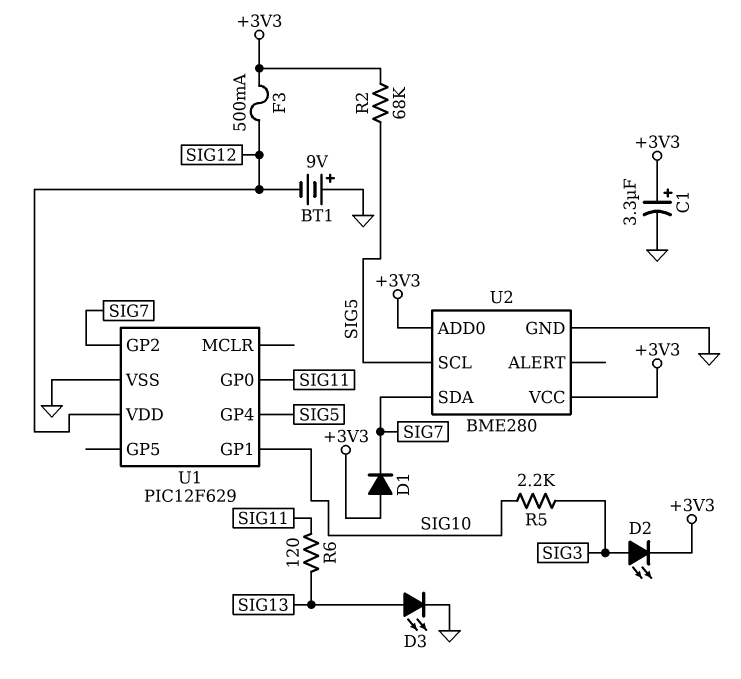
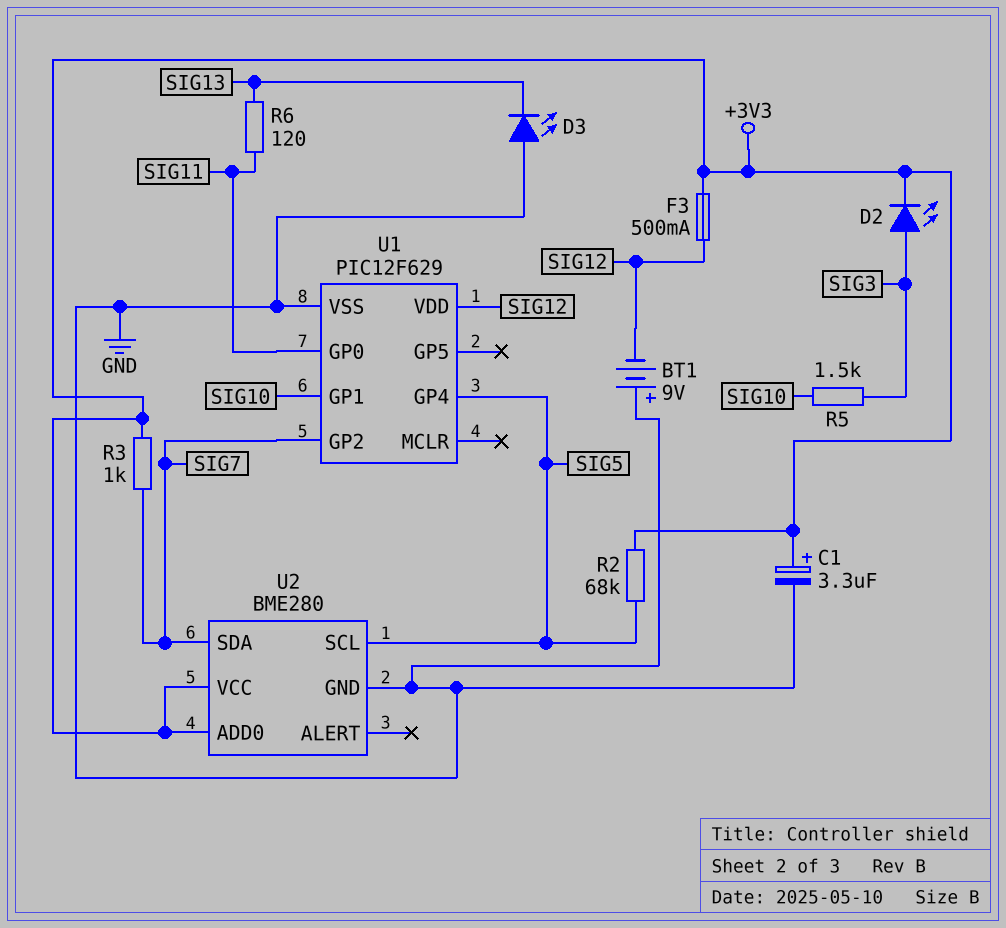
D1: diode (A +3V3, K SIG7) -> none
D3: LED (A SIG13, K GND) -> LED (A GND, K SIG13)
R3: none -> 1k (+3V3, SIG7)
R5: 2.2k (SIG3, SIG10) -> 1.5k (SIG3, SIG10)

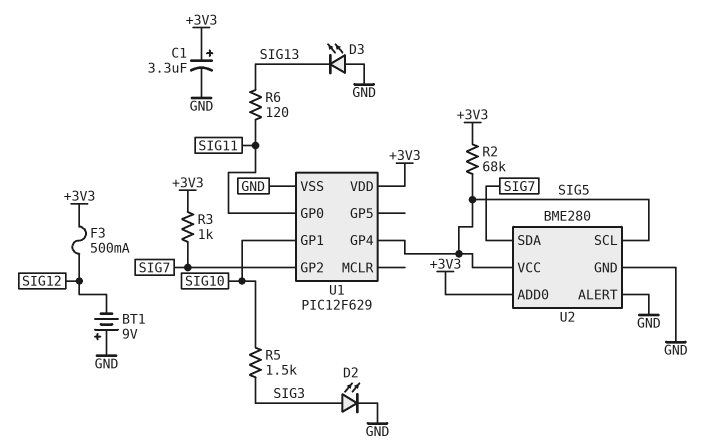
D2: LED (A SIG3, K +3V3) -> LED (A SIG3, K GND)
U1 pin VDD: SIG12 -> +3V3
U2 pin ALERT: none -> GND
U2 pin VCC: +3V3 -> SIG5

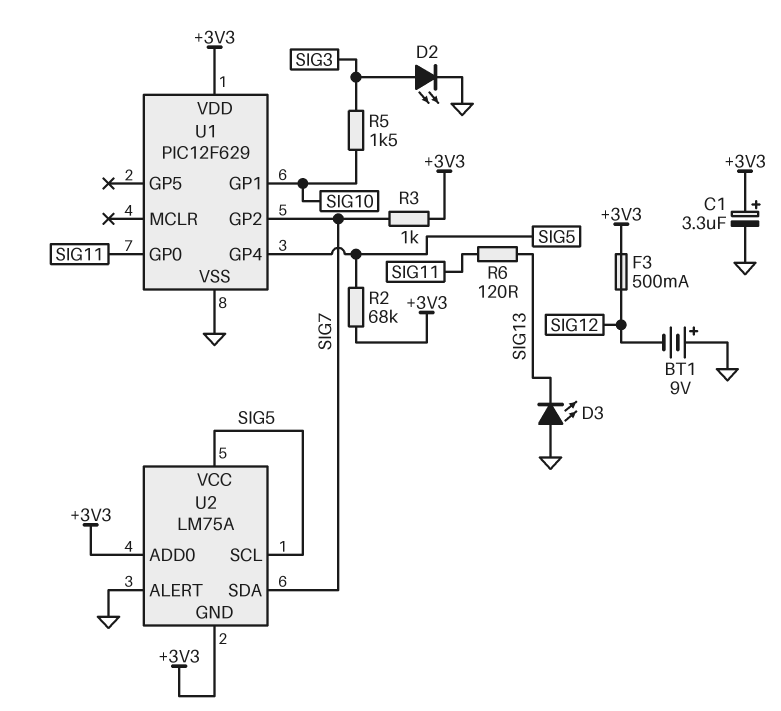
U2: BME280 -> LM75A
U2 pin GND: GND -> +3V3

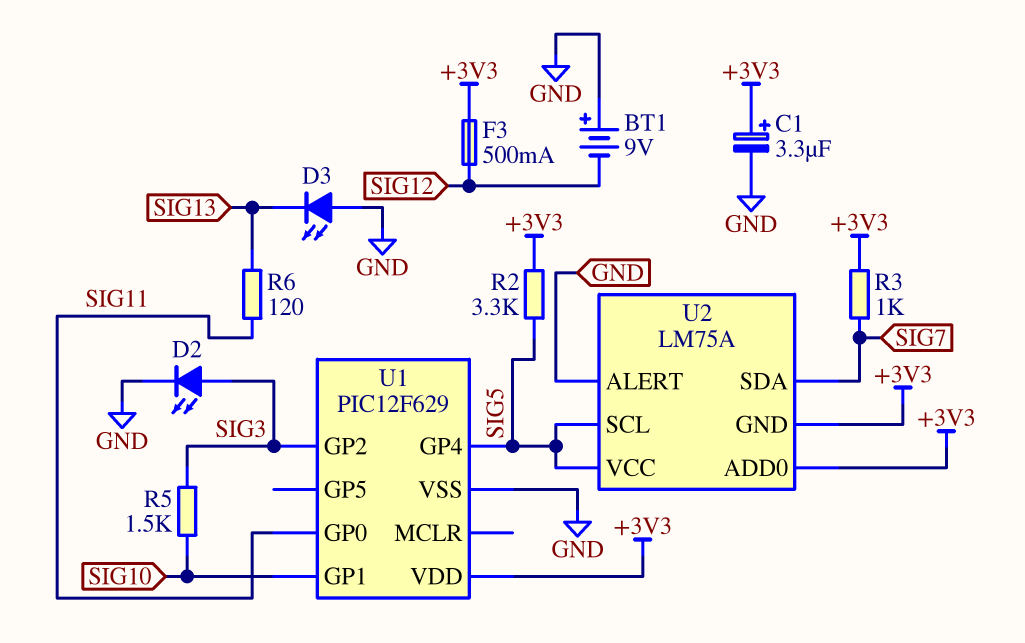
R2: 68k (+3V3, SIG5) -> 3.3k (+3V3, SIG5)
U1 pin GP2: SIG7 -> SIG3

